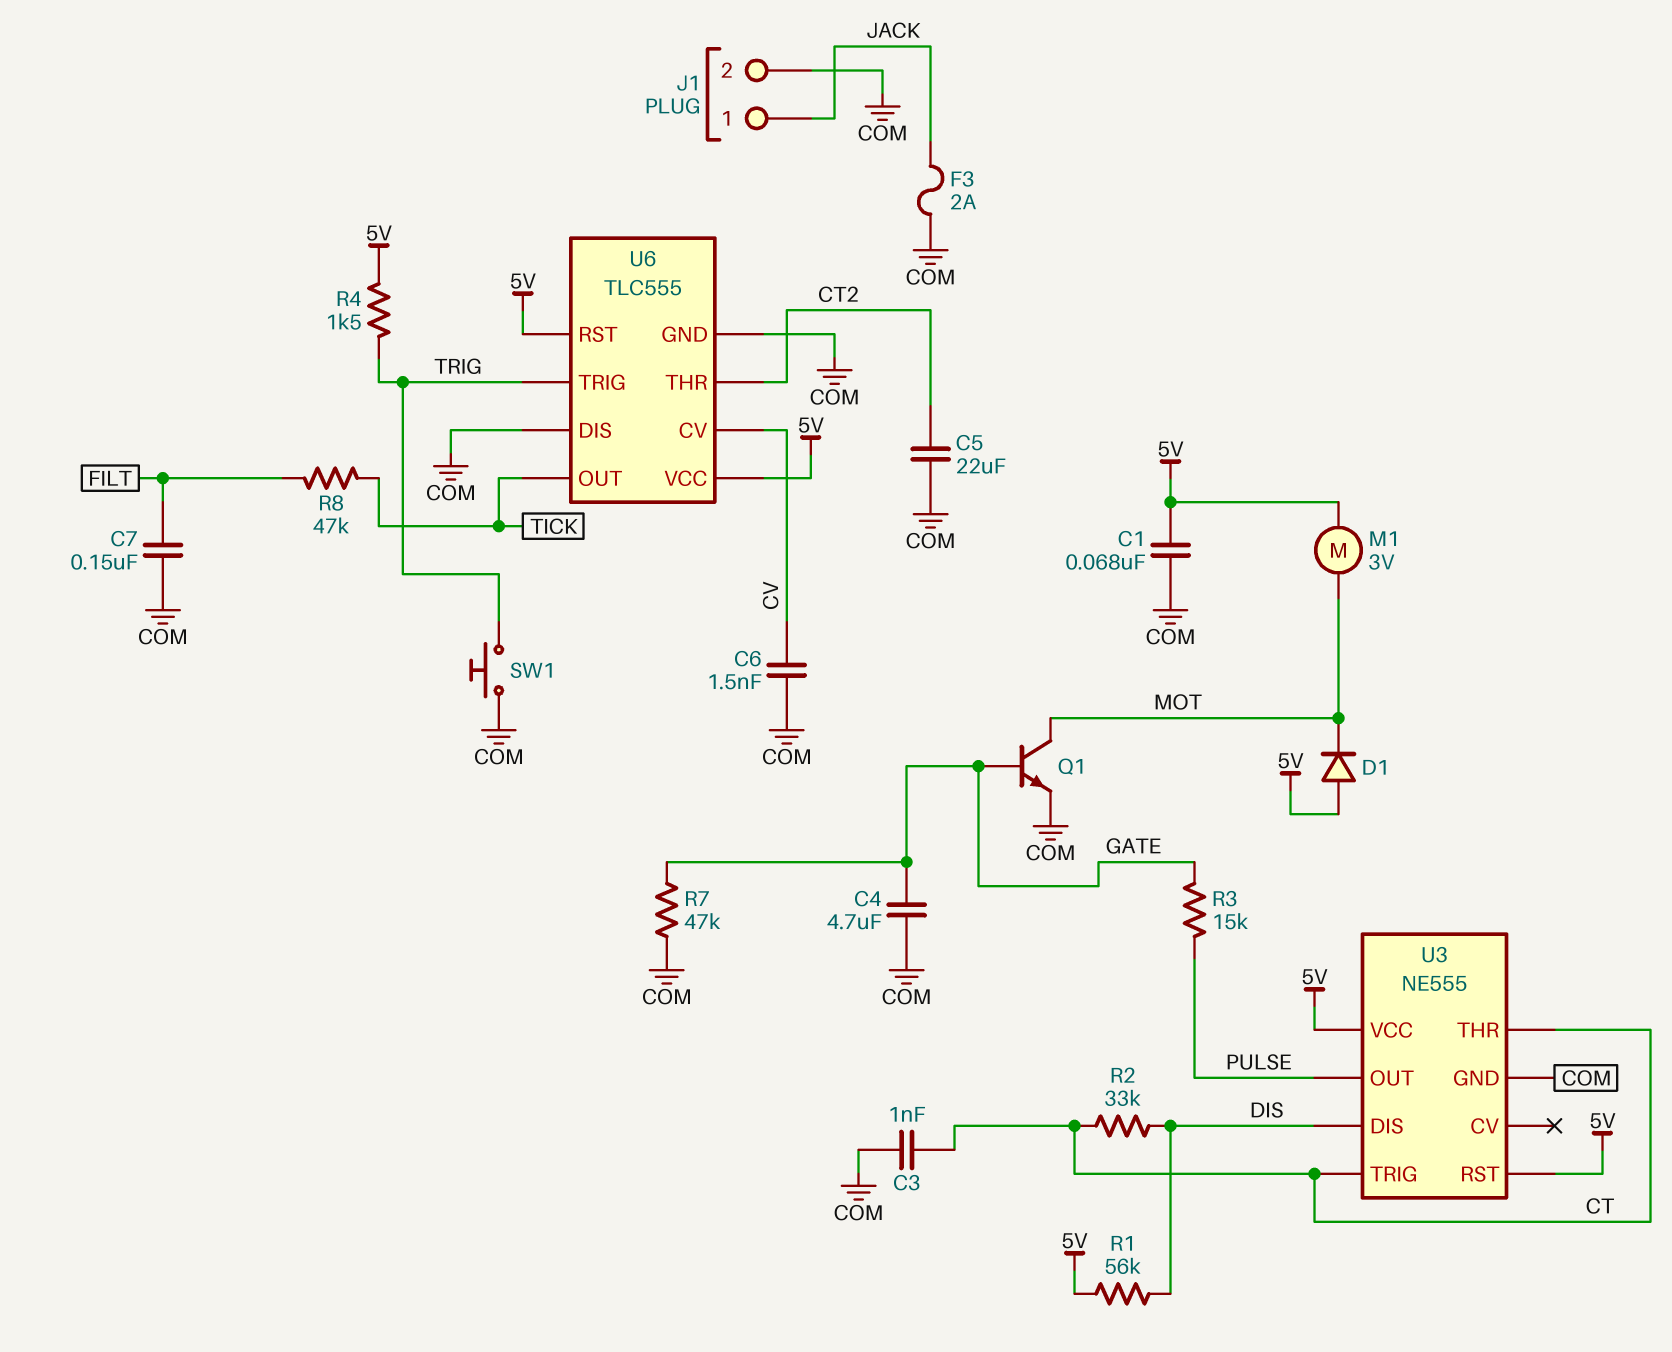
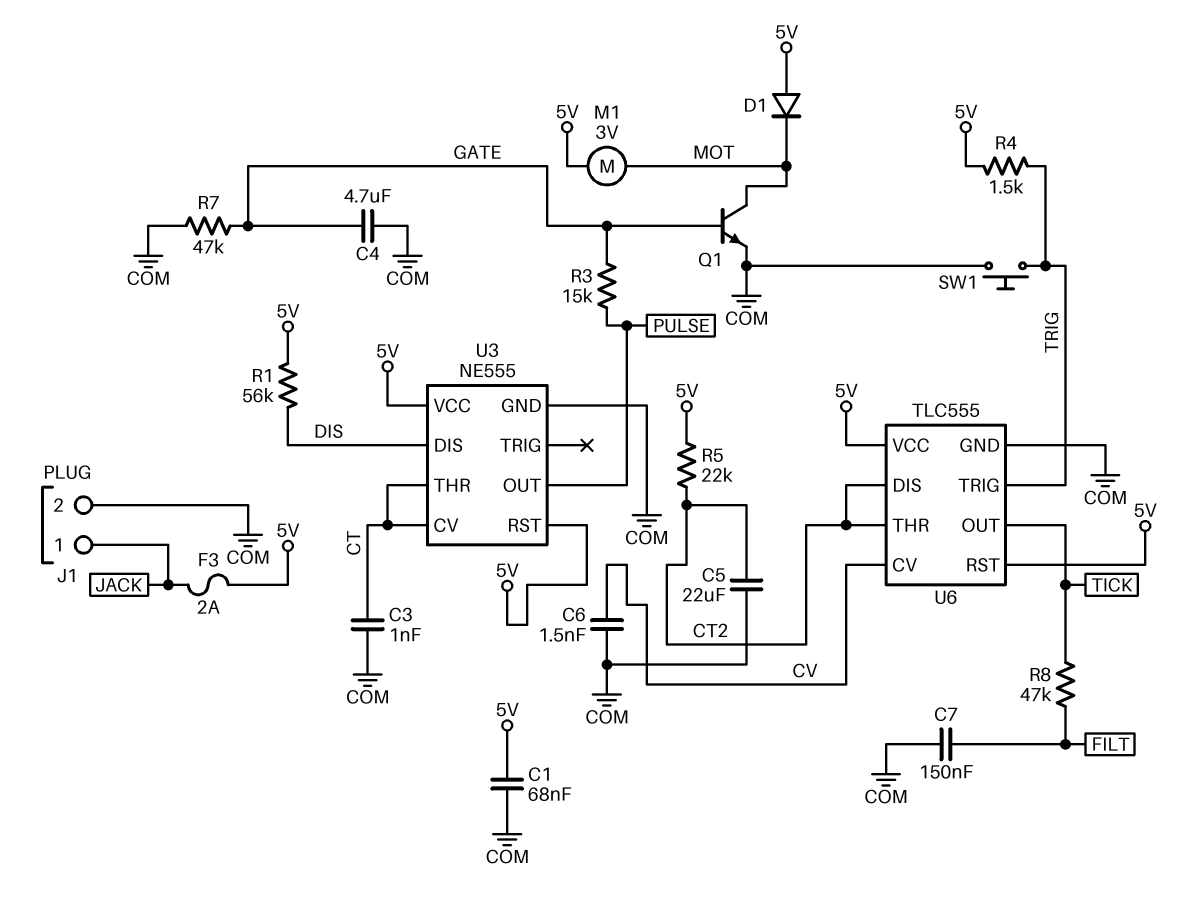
F3: 2A (COM, JACK) -> 2A (5V, JACK)
R2: 33k (CT, DIS) -> none
R5: none -> 22k (5V, CT2)
U3 pin CV: none -> CT
U3 pin TRIG: CT -> none
U6 pin DIS: COM -> CT2

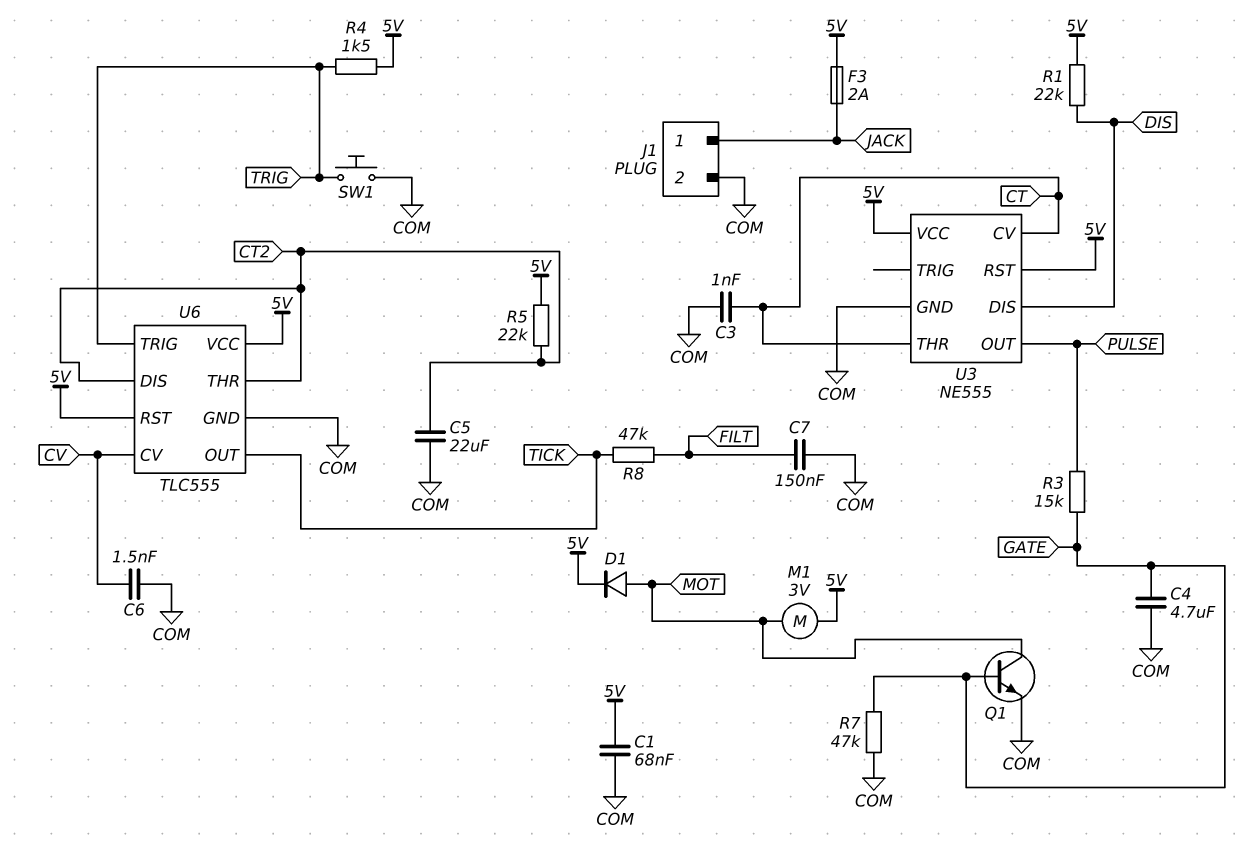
D1: diode (A 5V, K MOT) -> diode (A MOT, K 5V)
R1: 56k (5V, DIS) -> 22k (5V, DIS)

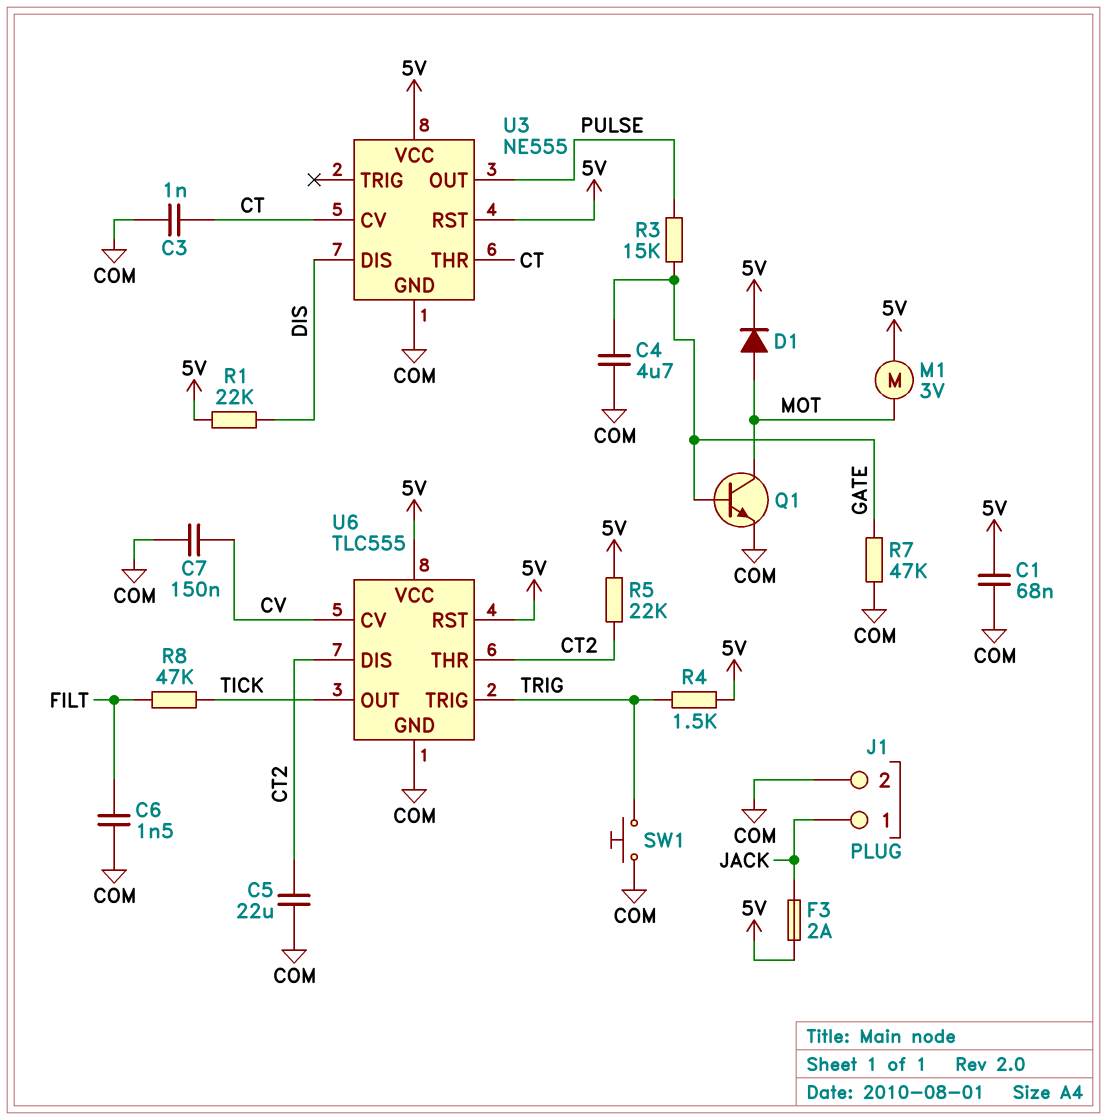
C6: 1.5nF (COM, CV) -> 1.5nF (COM, FILT)
C7: 150nF (COM, FILT) -> 150nF (COM, CV)

